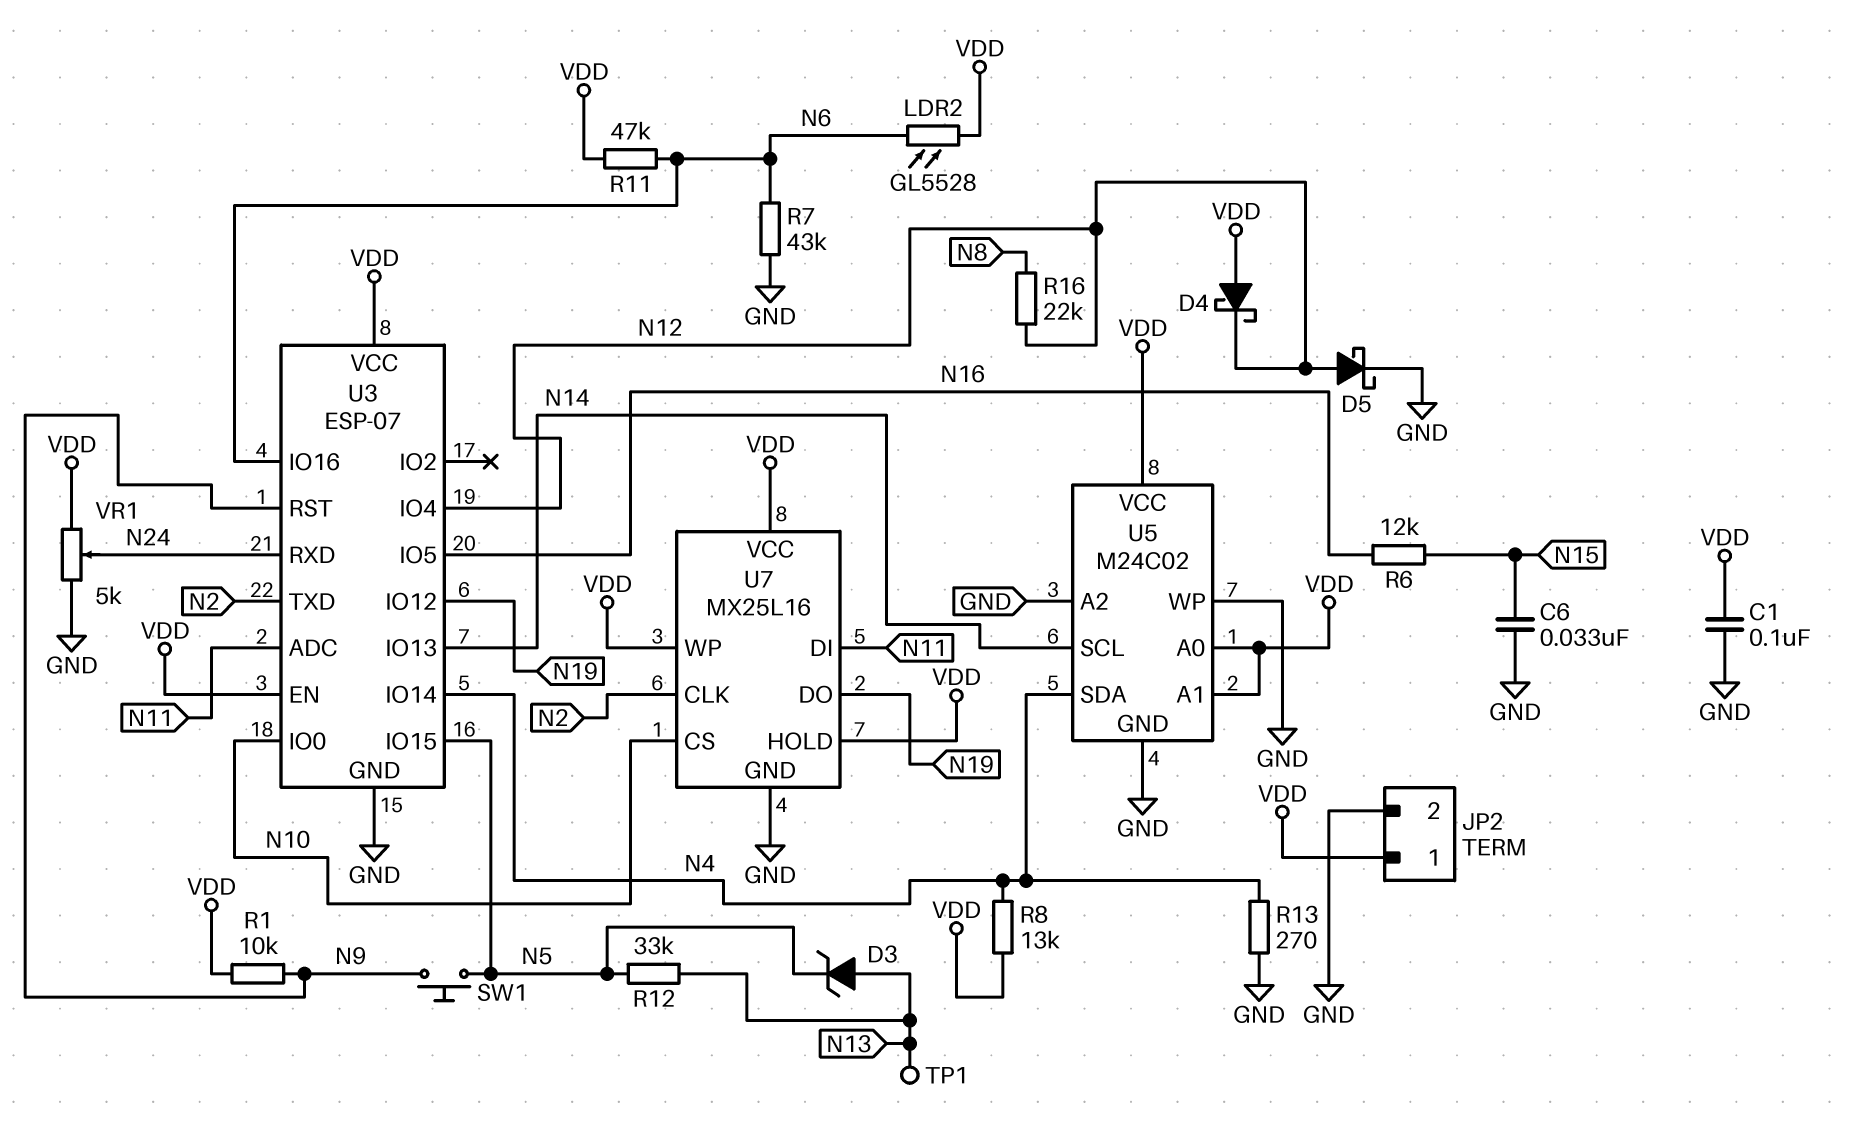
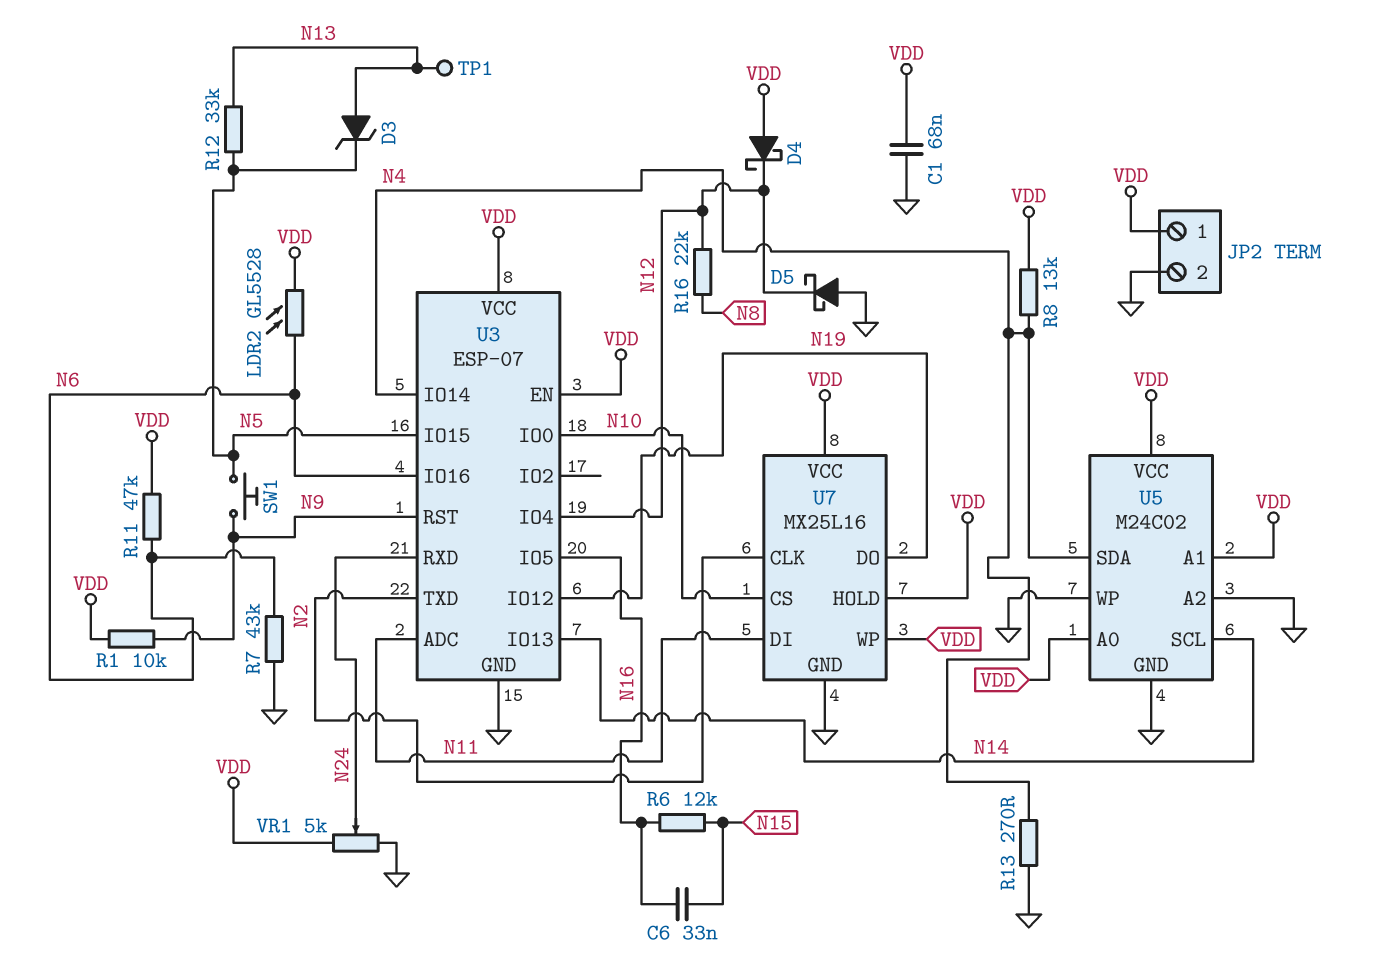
C1: 100nF (GND, VDD) -> 68nF (GND, VDD)
C6: 33nF (GND, N15) -> 33nF (N15, N16)
D5: schottky (A N12, K GND) -> schottky (A GND, K N12)

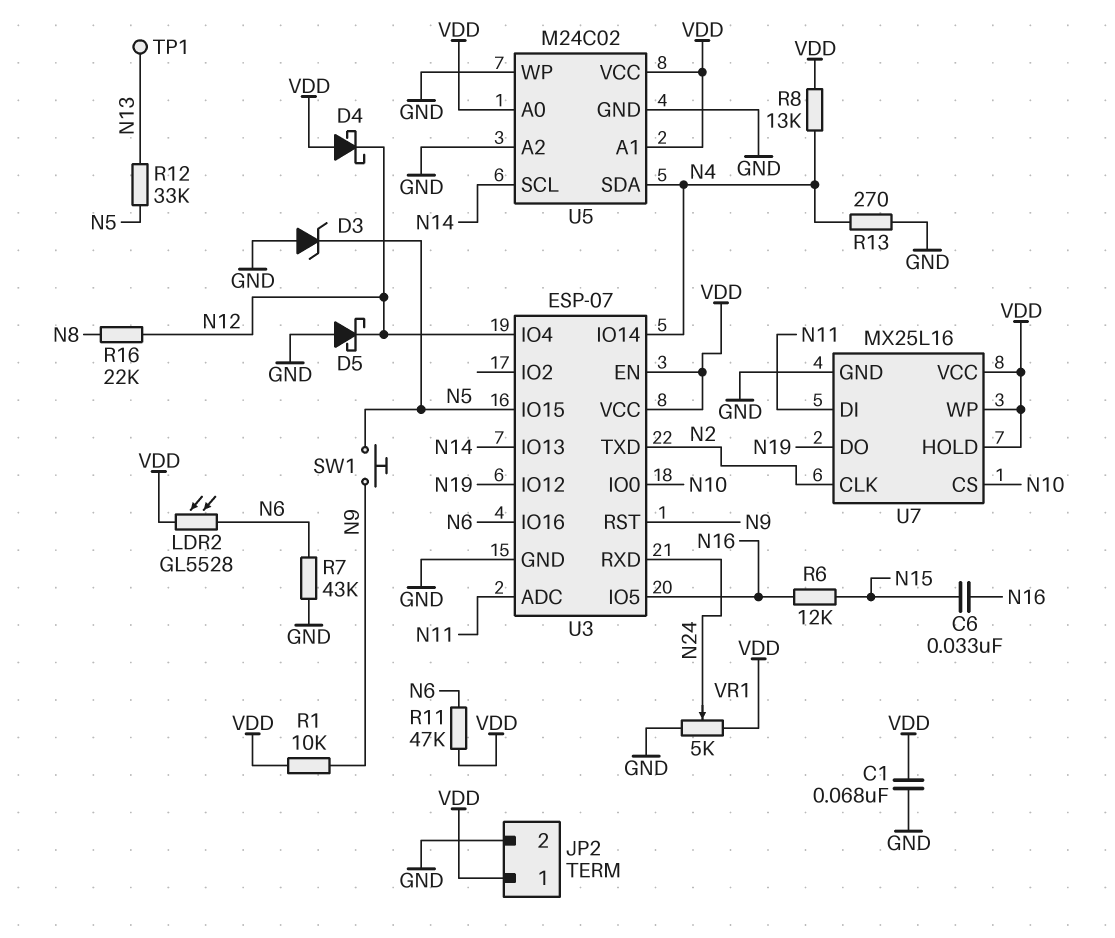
D3: zener (A N13, K N5) -> zener (A GND, K N5)

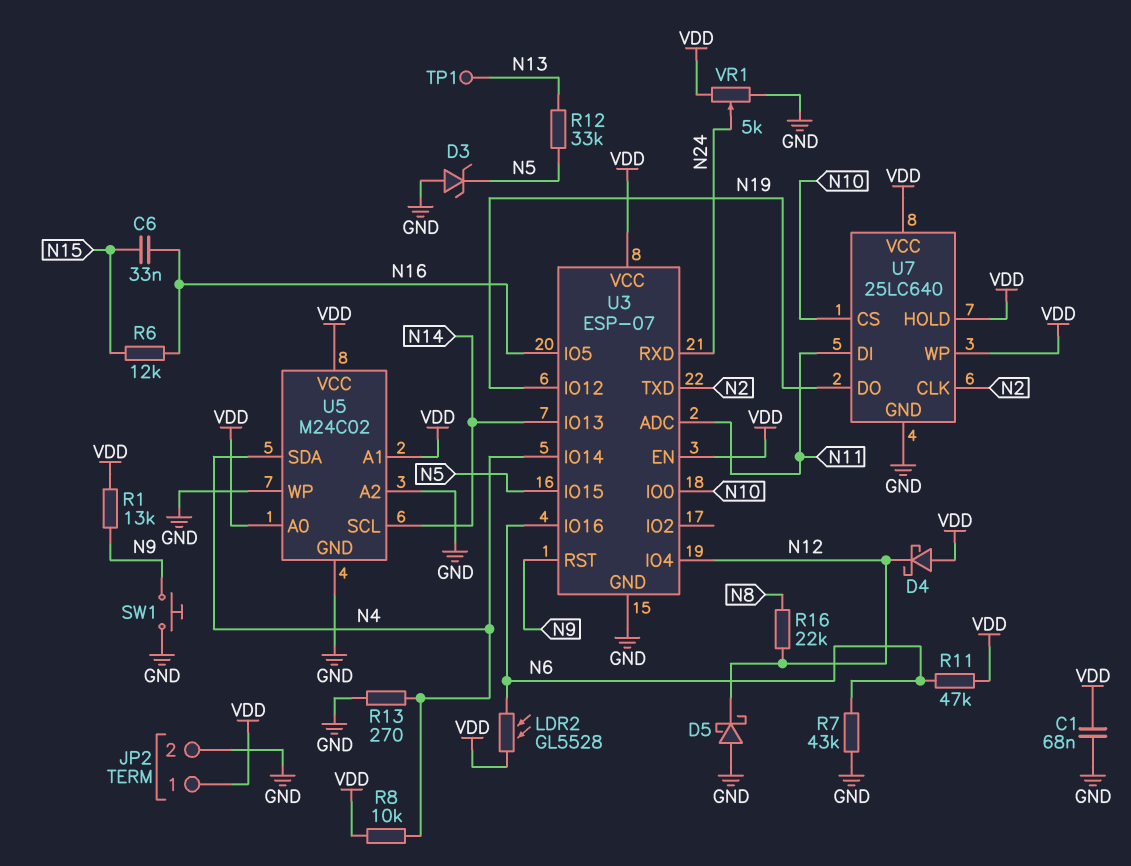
R1: 10k (N9, VDD) -> 13k (N9, VDD)
R8: 13k (N4, VDD) -> 10k (N4, VDD)
SW1: button (N5, N9) -> button (GND, N9)
U7: MX25L16 -> 25LC640

